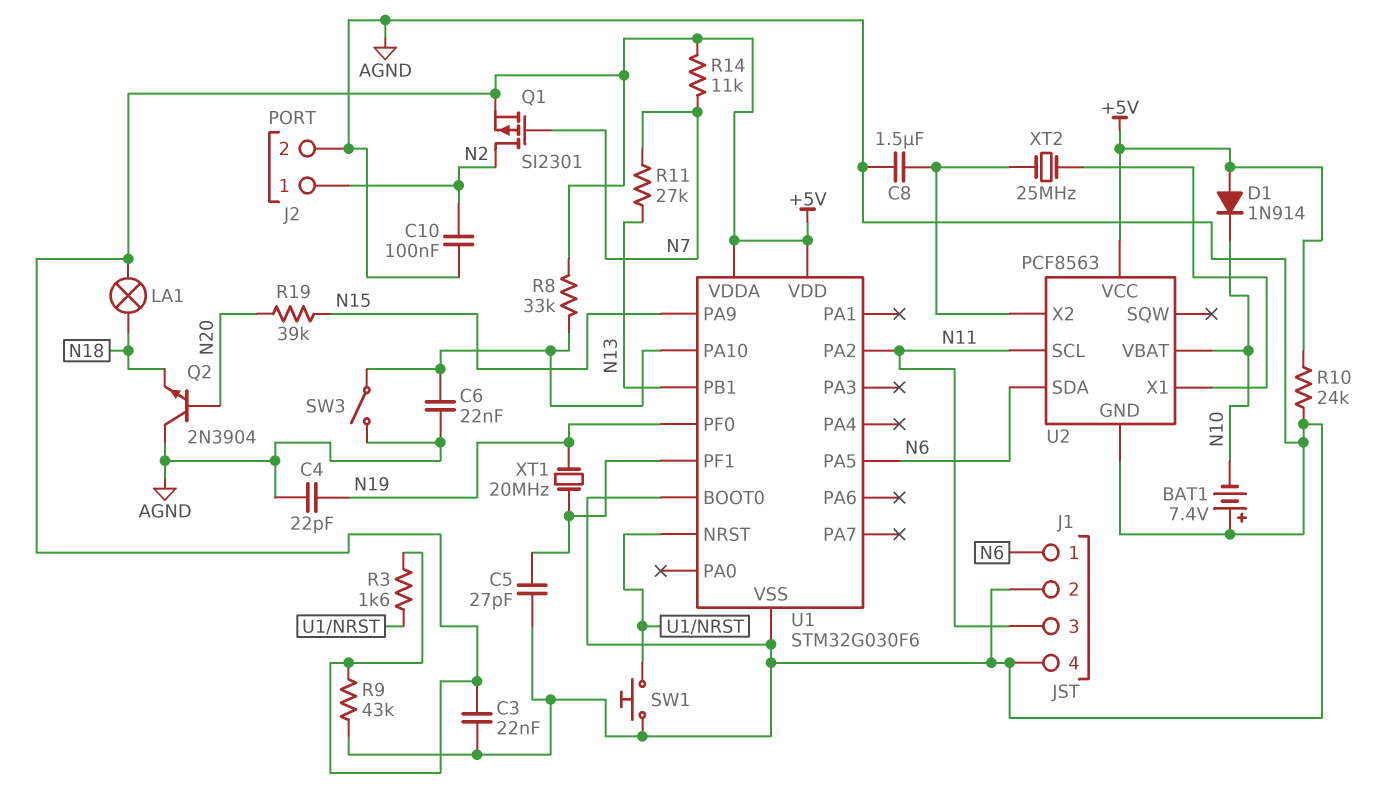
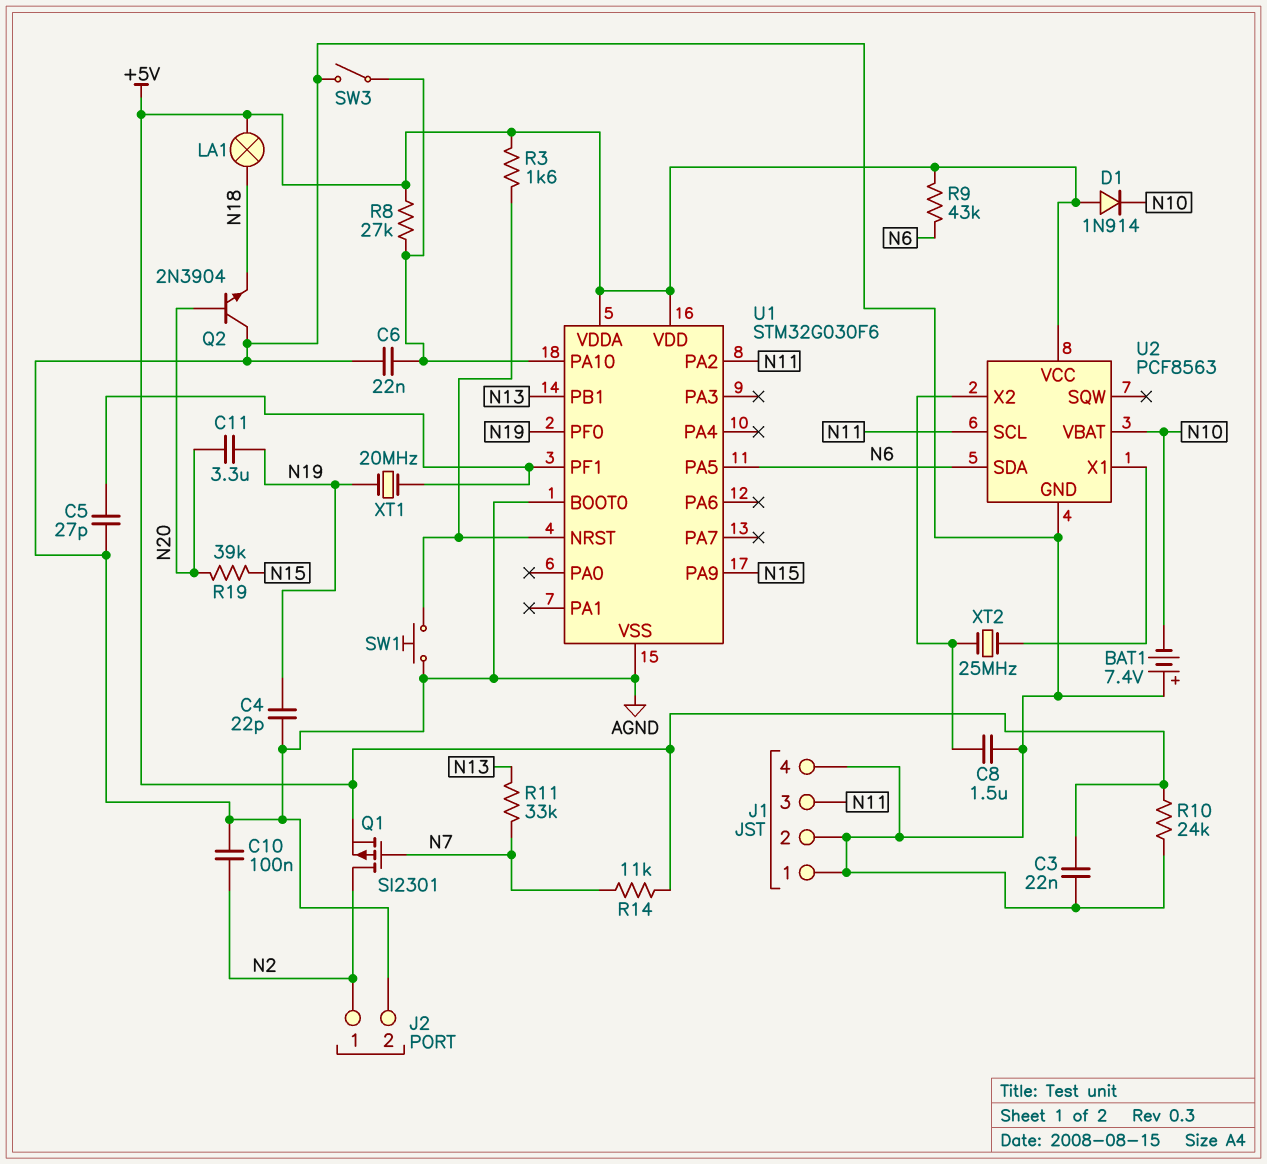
C11: none -> 3.3uF (N19, N20)
J1 pin 1: N6 -> AGND
R8: 33k (+5V, U1/PA10) -> 27k (+5V, U1/PA10)
R9: 43k (+5V, AGND) -> 43k (+5V, N6)
R11: 27k (N7, N13) -> 33k (N7, N13)

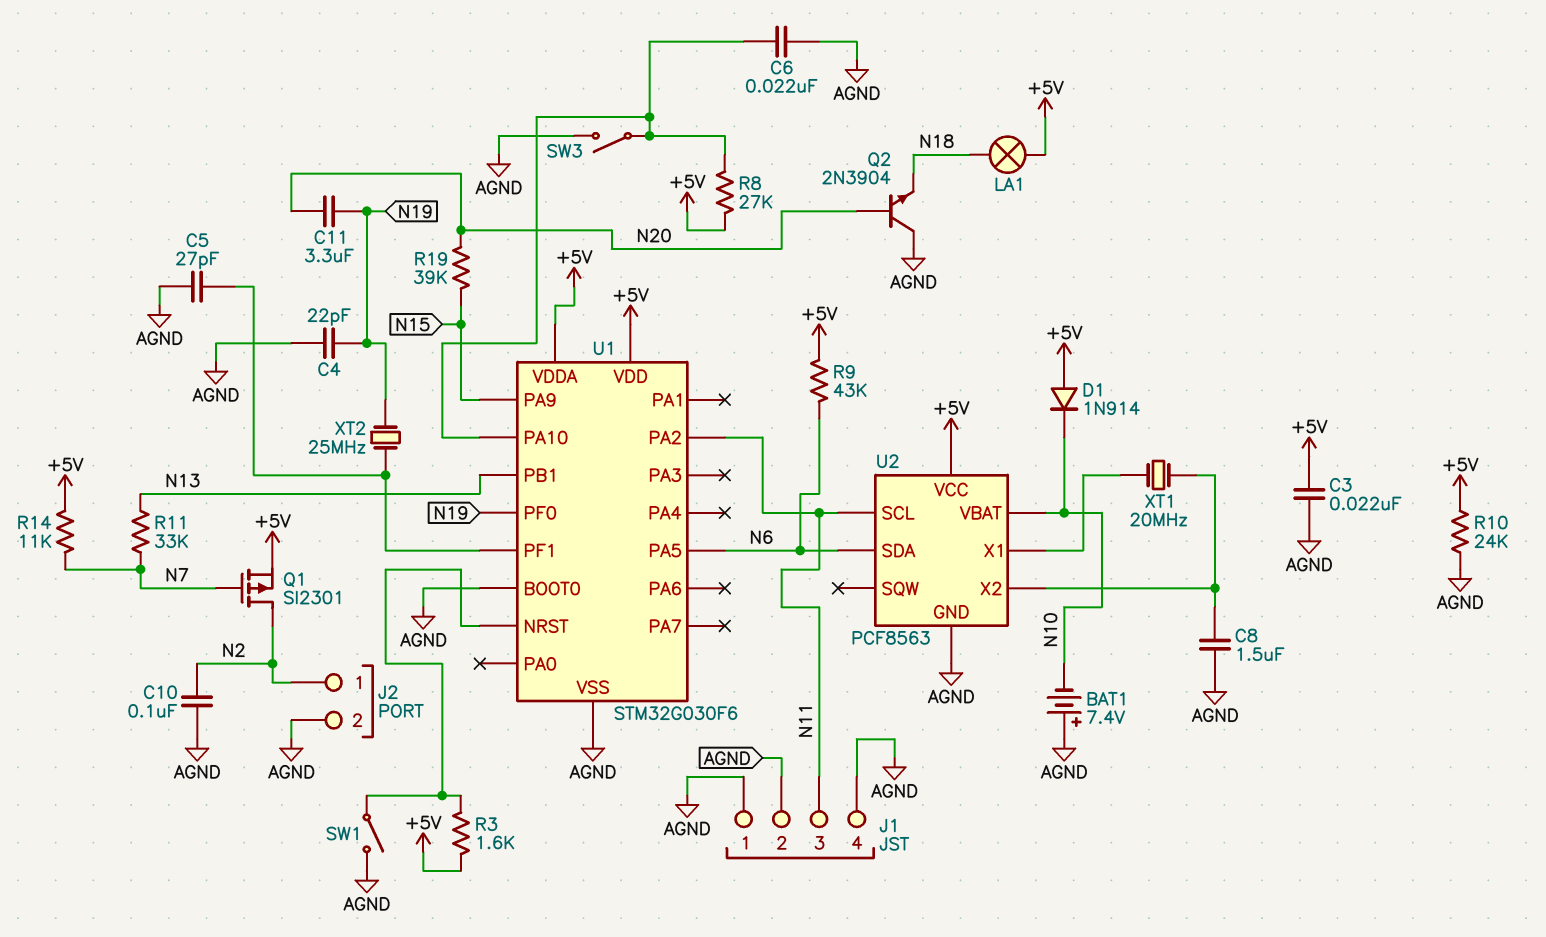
SW1: button (AGND, U1/NRST) -> switch (AGND, U1/NRST)
XT1: 20MHz (N19, U1/PF1) -> 20MHz (U2/X1, U2/X2)
XT2: 25MHz (U2/X1, U2/X2) -> 25MHz (N19, U1/PF1)

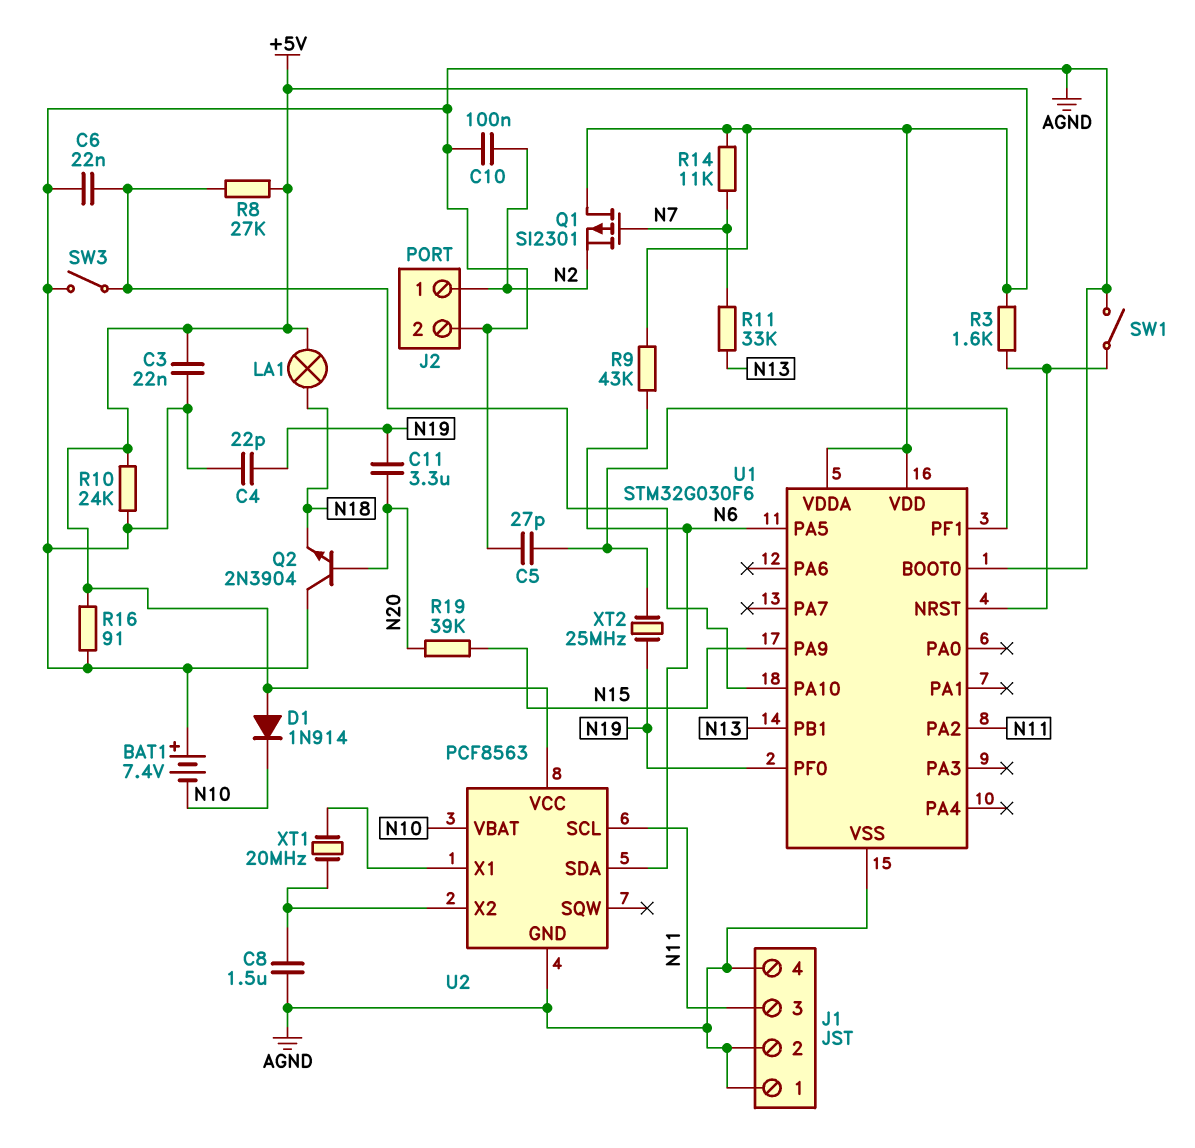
Q1: PMOS SI2301 (G N7, D N2, S +5V) -> PMOS SI2301 (G N7, D +5V, S N2)
R16: none -> 91 (+5V, AGND)

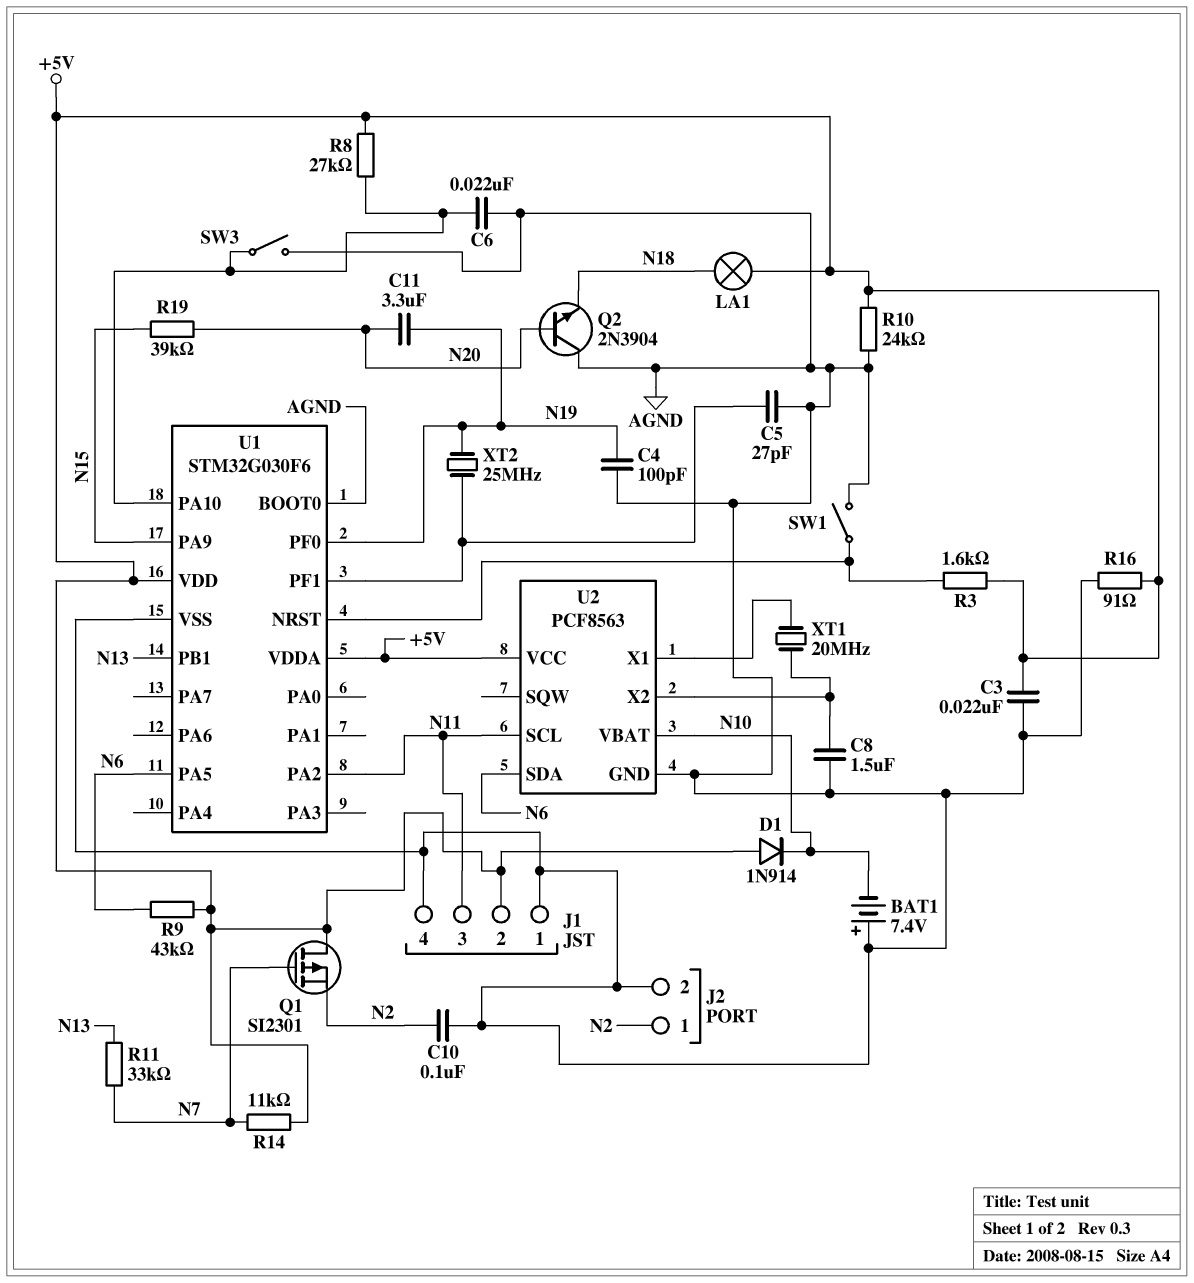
C4: 22pF (AGND, N19) -> 100pF (AGND, N19)
J1 pin 2: AGND -> +5V

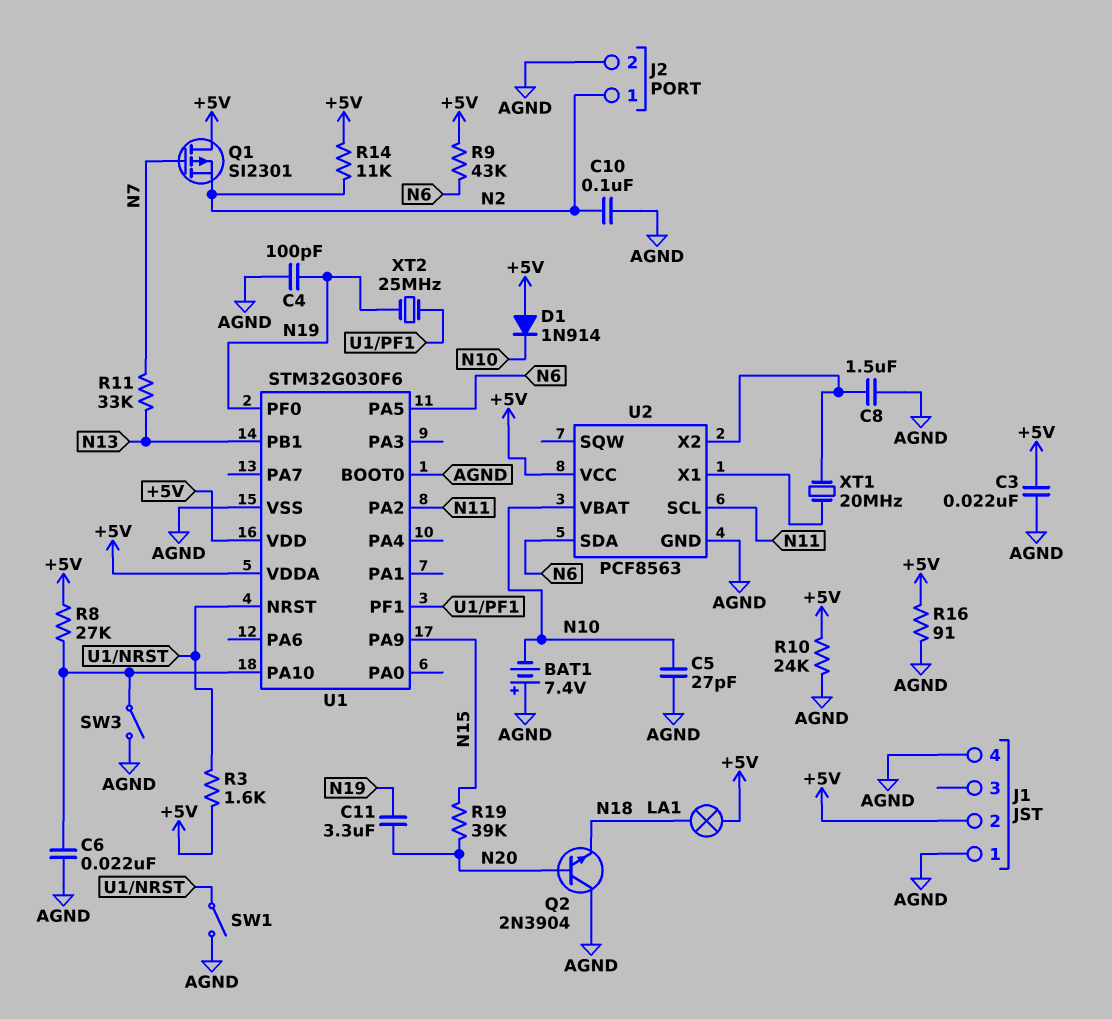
C5: 27pF (AGND, U1/PF1) -> 27pF (AGND, N10)
J1 pin 3: N11 -> none
R14: 11k (+5V, N7) -> 11k (+5V, N2)

